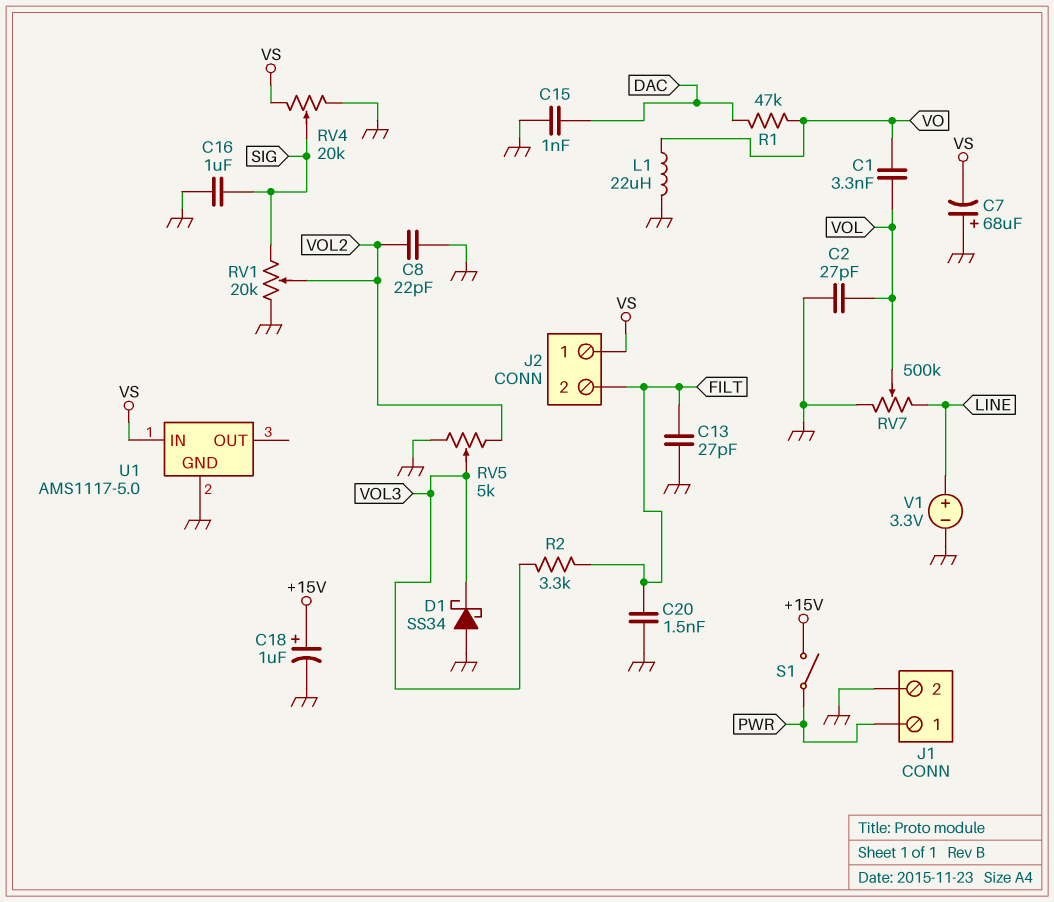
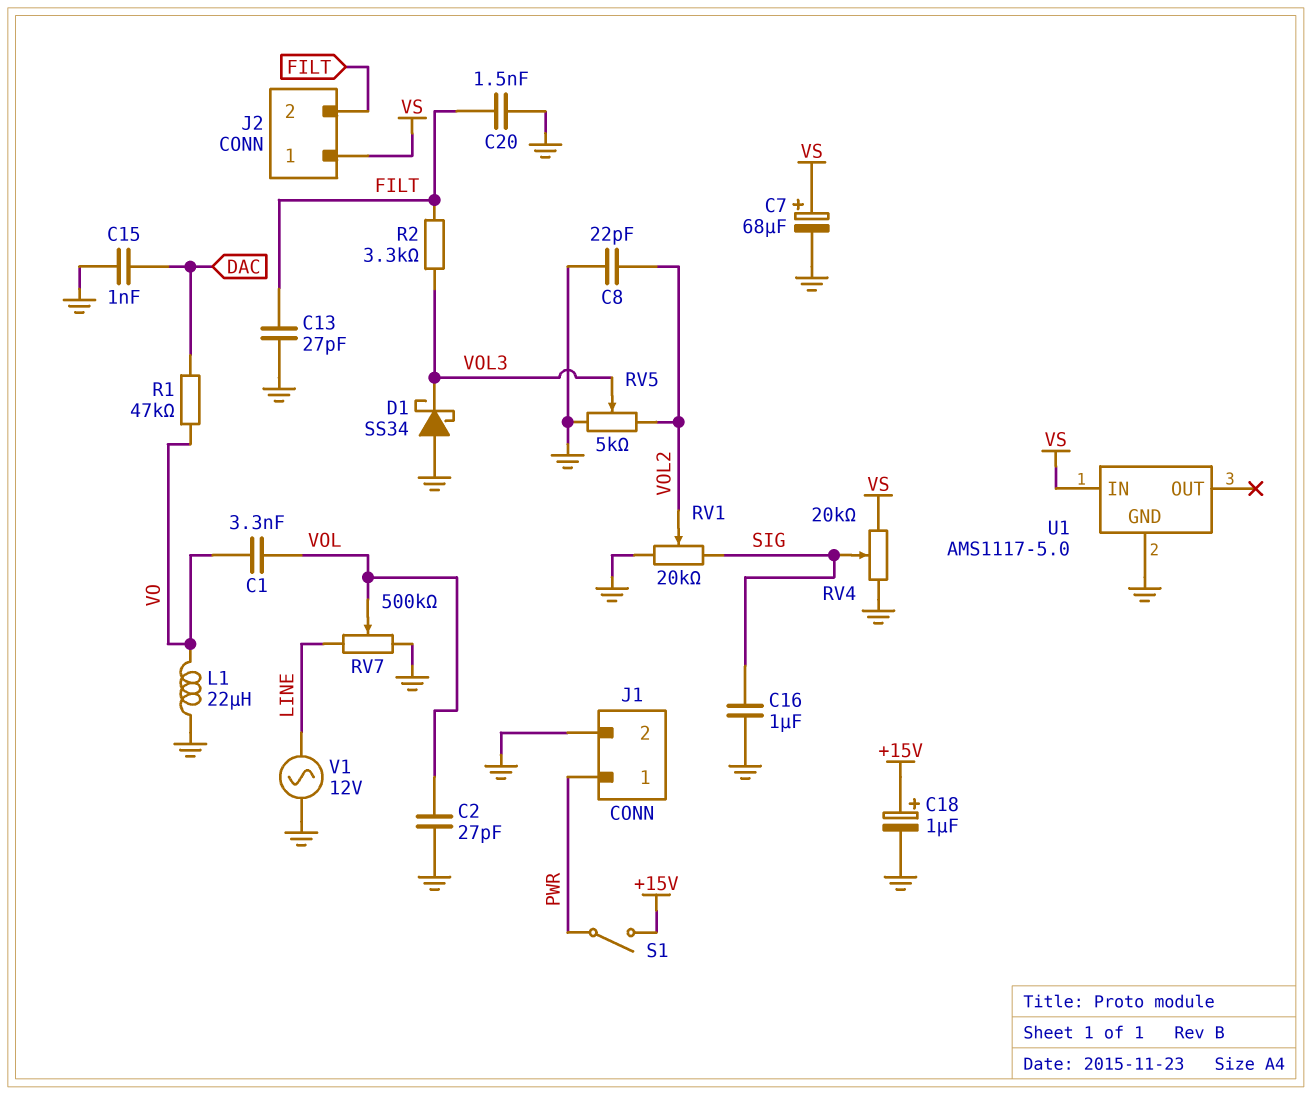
C7: 68uF (plus GND, minus VS) -> 68uF (plus VS, minus GND)
V1: 3.3V (plus LINE, minus GND) -> AC 12V (GND, LINE)

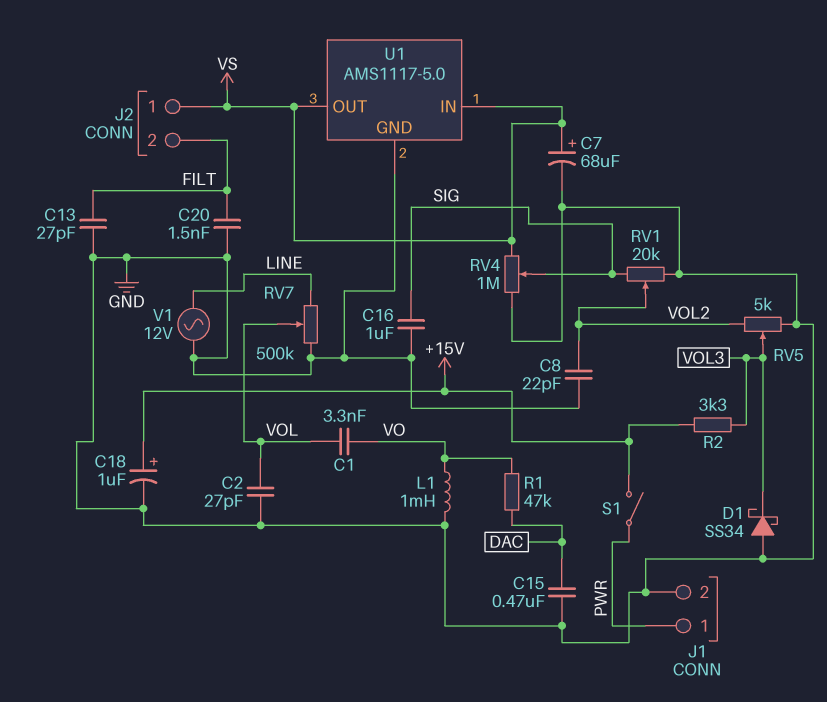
C15: 1nF (DAC, GND) -> 470nF (DAC, GND)
L1: 22uH (GND, VO) -> 1mH (GND, VO)
R2: 3.3k (FILT, VOL3) -> 3.3k (+15V, VOL3)
RV4: 20k (GND, VS, wiper SIG) -> 1M (GND, VS, wiper SIG)
U1 pin OUT: none -> VS

